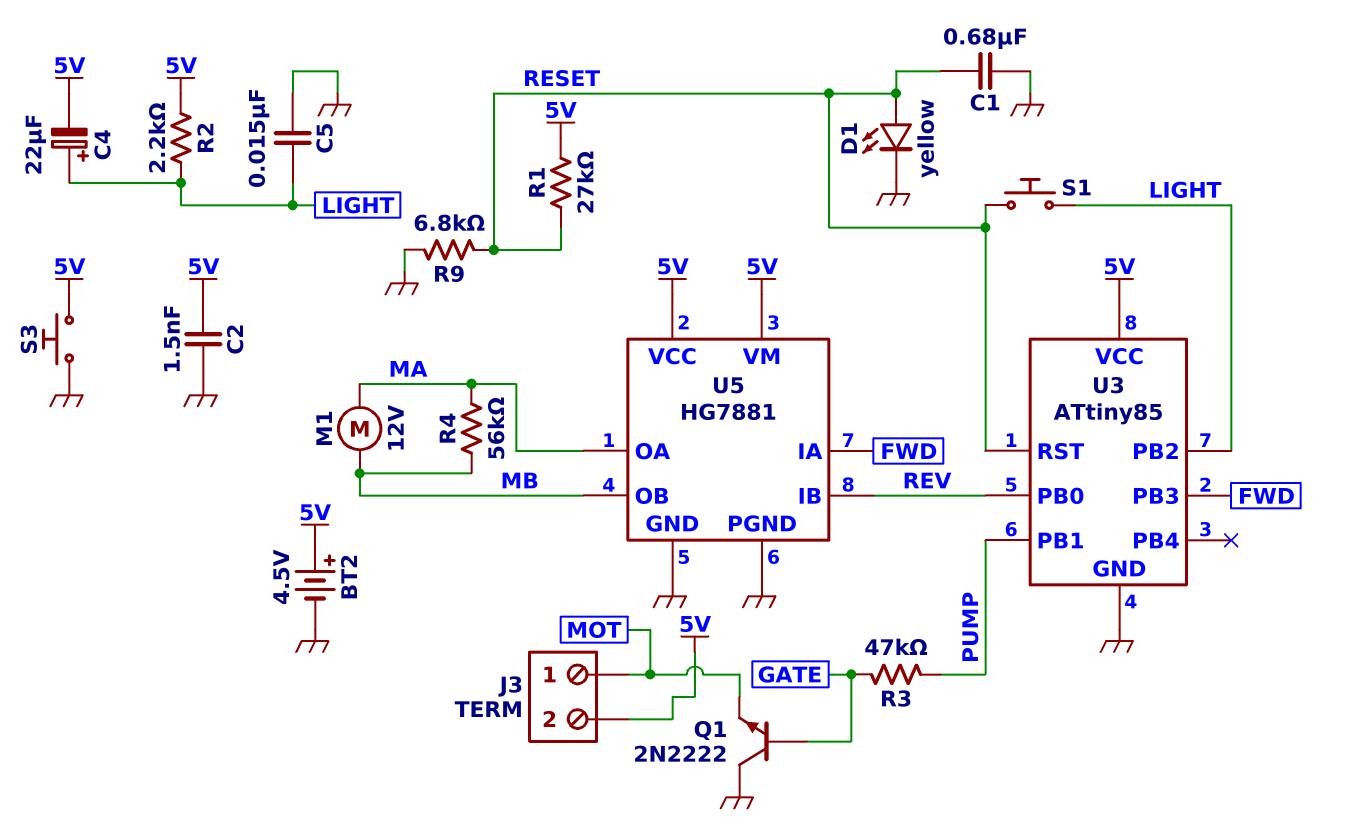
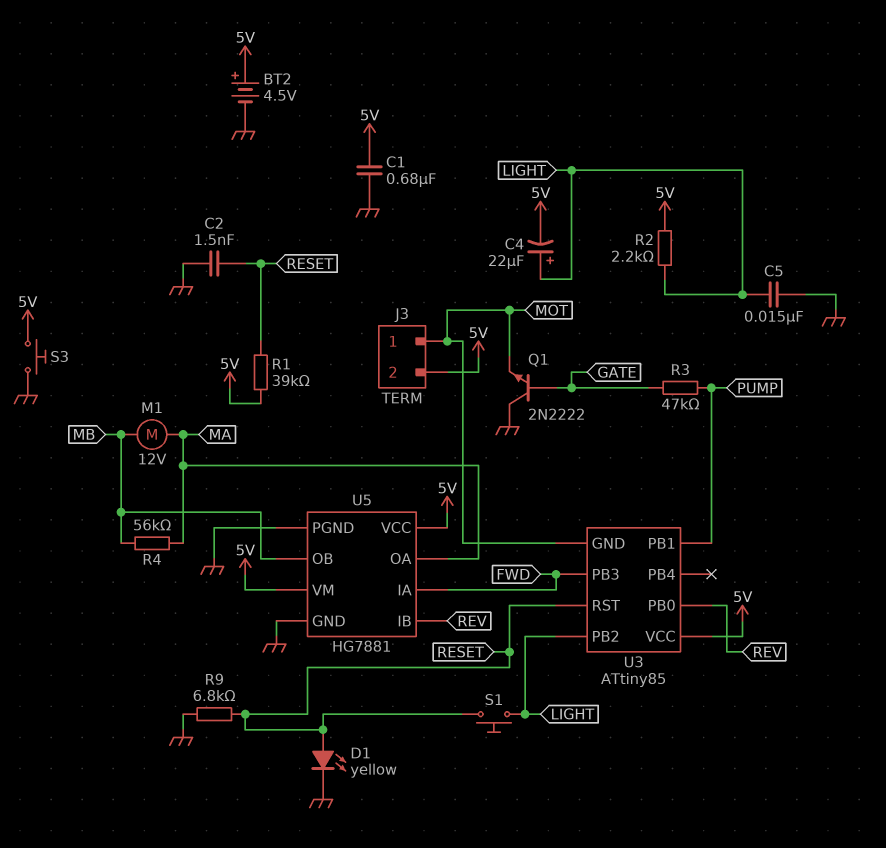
C1: 680nF (GND, RESET) -> 680nF (5V, GND)
C2: 1.5nF (5V, GND) -> 1.5nF (GND, RESET)
R1: 27k (5V, RESET) -> 39k (5V, RESET)
U3 pin GND: GND -> MOT

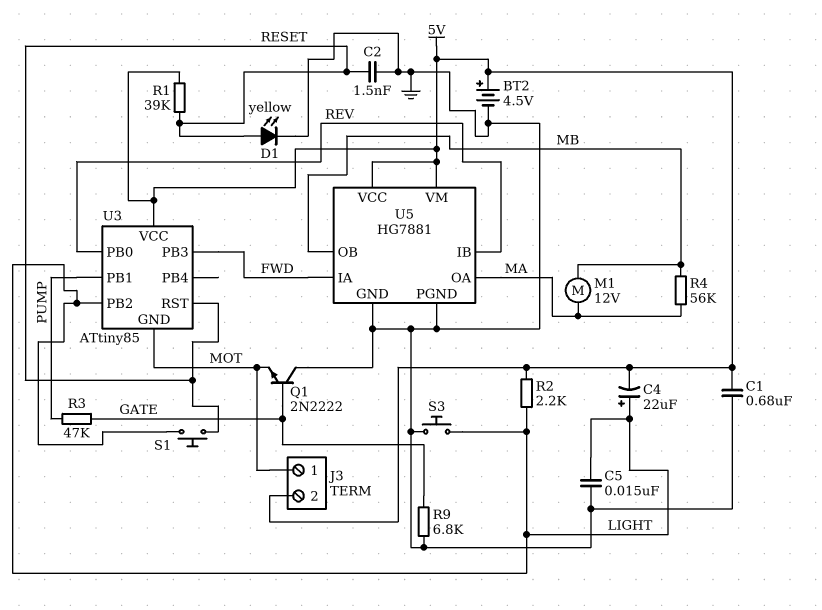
R9: 6.8k (GND, RESET) -> 6.8k (GATE, GND)
S3: button (5V, GND) -> button (GND, LIGHT)

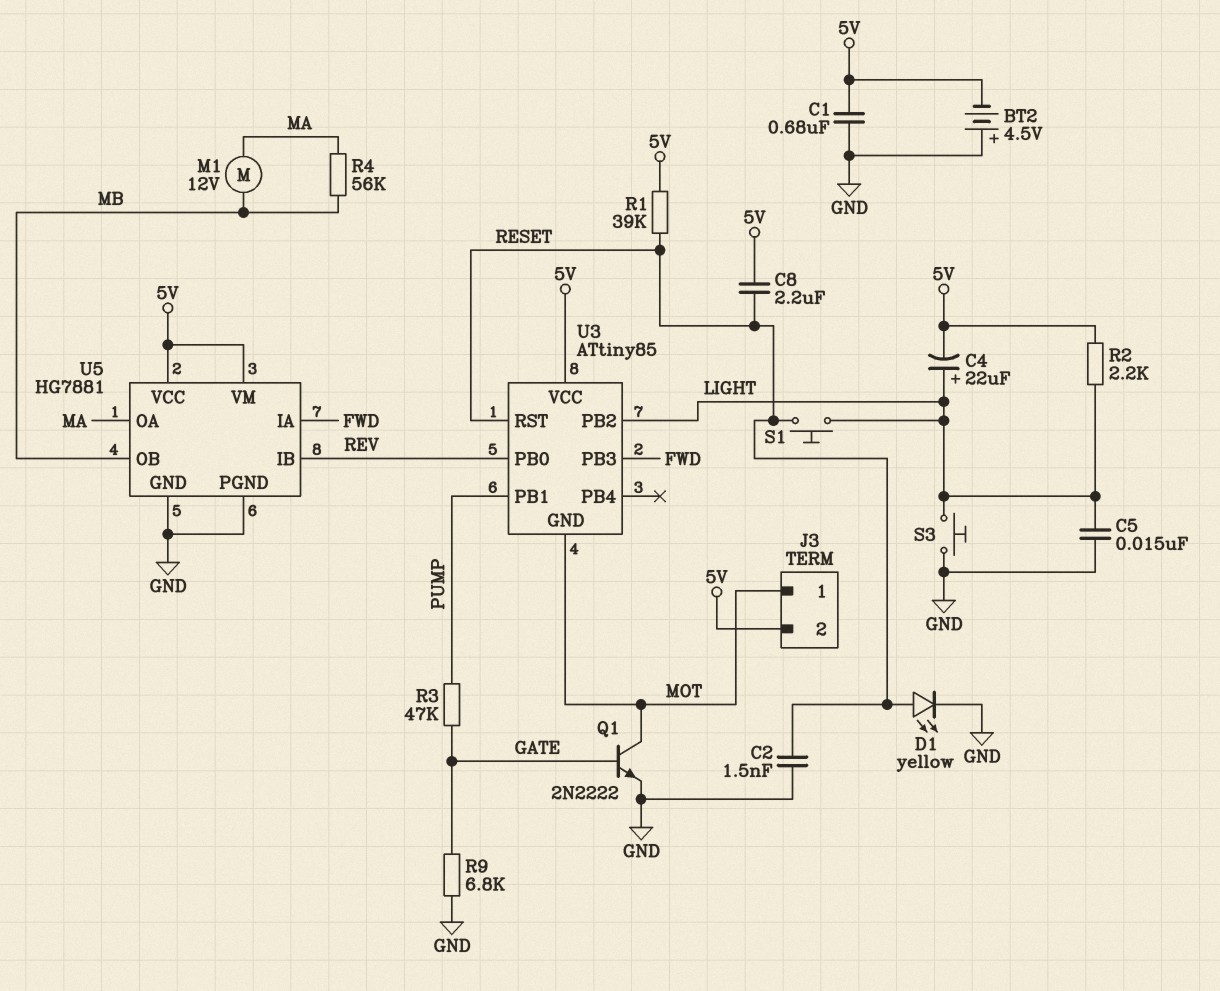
BT2: 4.5V (plus 5V, minus GND) -> 4.5V (plus GND, minus 5V)
C8: none -> 2.2uF (5V, RESET)
Q1: NPN 2N2222 (B GATE, C GND, E MOT) -> NPN 2N2222 (B GATE, C MOT, E GND)

